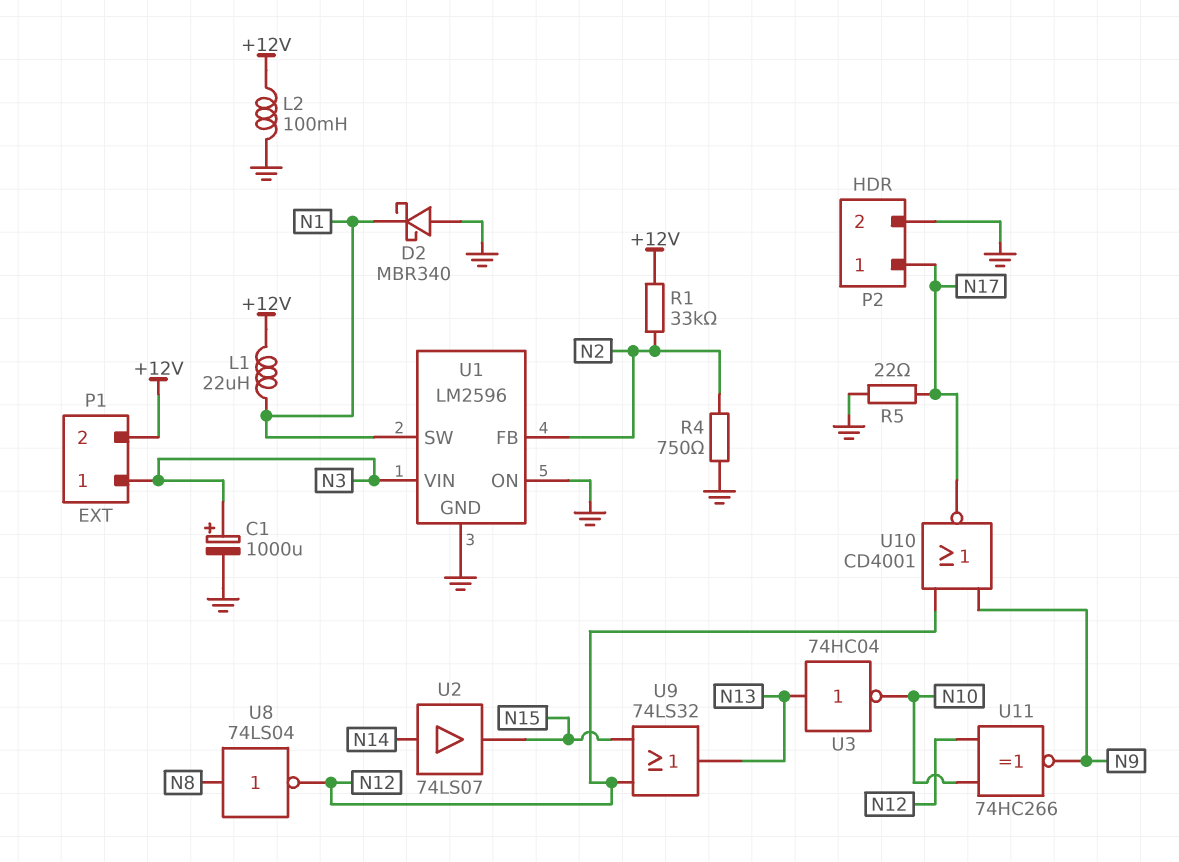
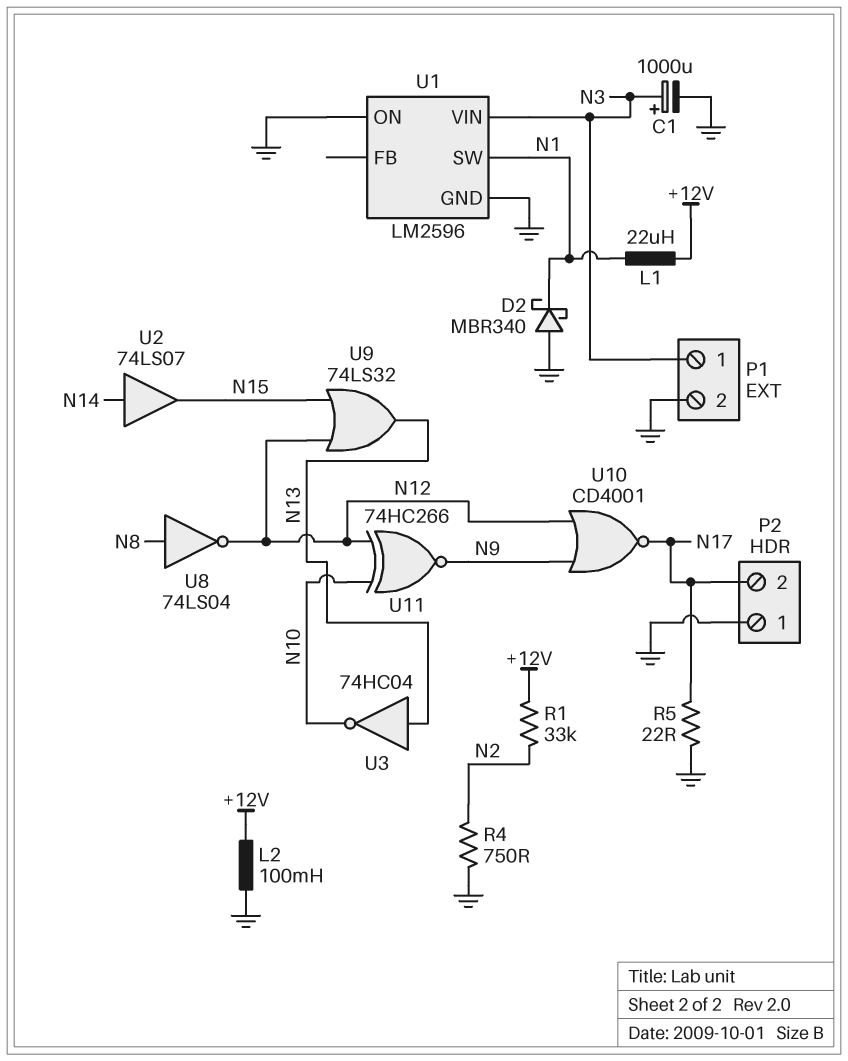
P1 pin 2: +12V -> GND
P2 pin 1: N17 -> GND
P2 pin 2: GND -> N17
U1 pin FB: N2 -> none

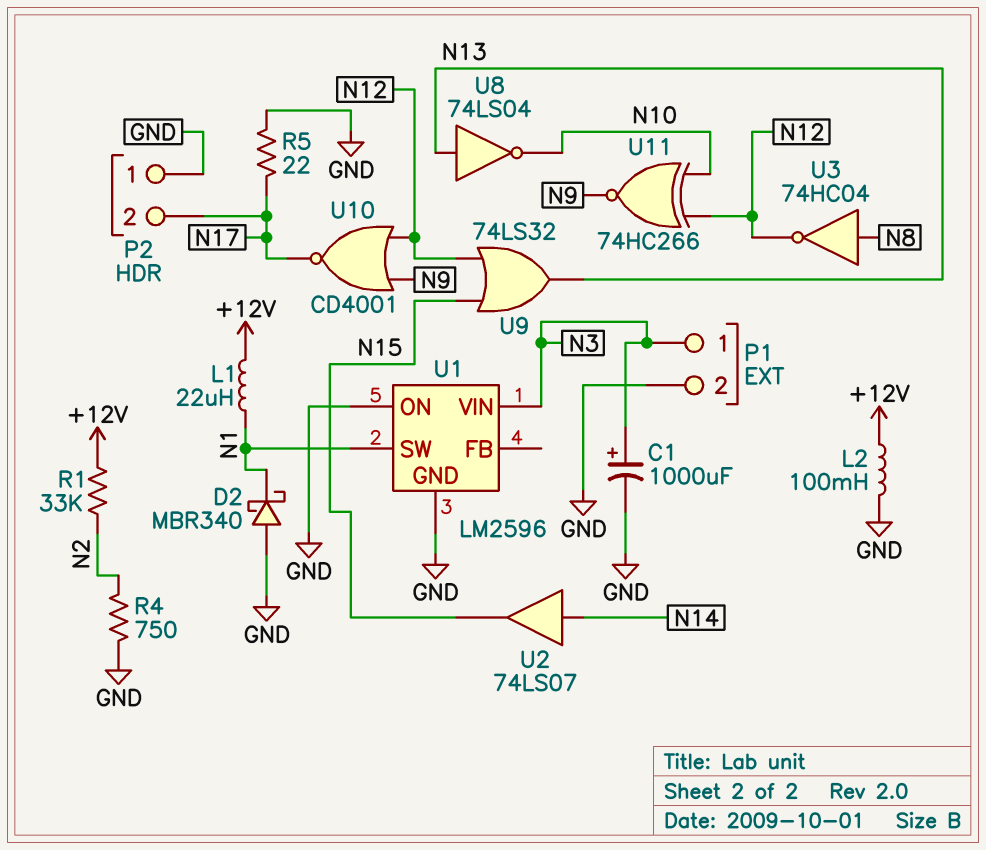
U3: NOT 74HC04 (in N13, out N10) -> NOT 74HC04 (in N8, out N12)
U8: NOT 74LS04 (in N8, out N12) -> NOT 74LS04 (in N13, out N10)

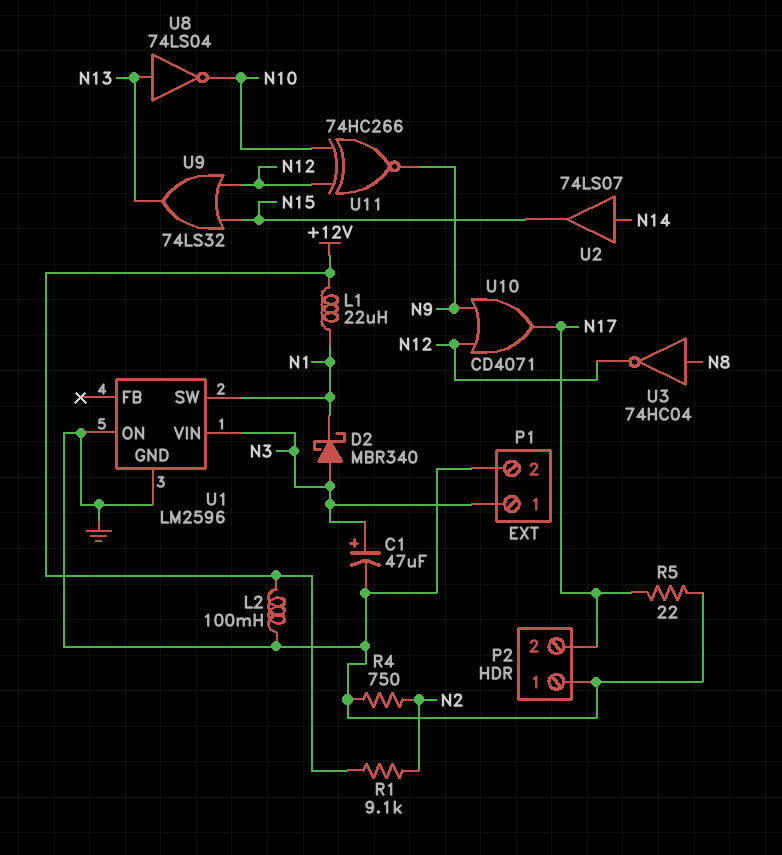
C1: 1000uF (plus N3, minus GND) -> 47uF (plus N3, minus GND)
D2: schottky MBR340 (A GND, K N1) -> schottky MBR340 (A N3, K N1)
R1: 33k (+12V, N2) -> 9.1k (+12V, N2)
U10: NOR CD4001 (in N9, in N12, out N17) -> OR CD4071 (in N9, in N12, out N17)

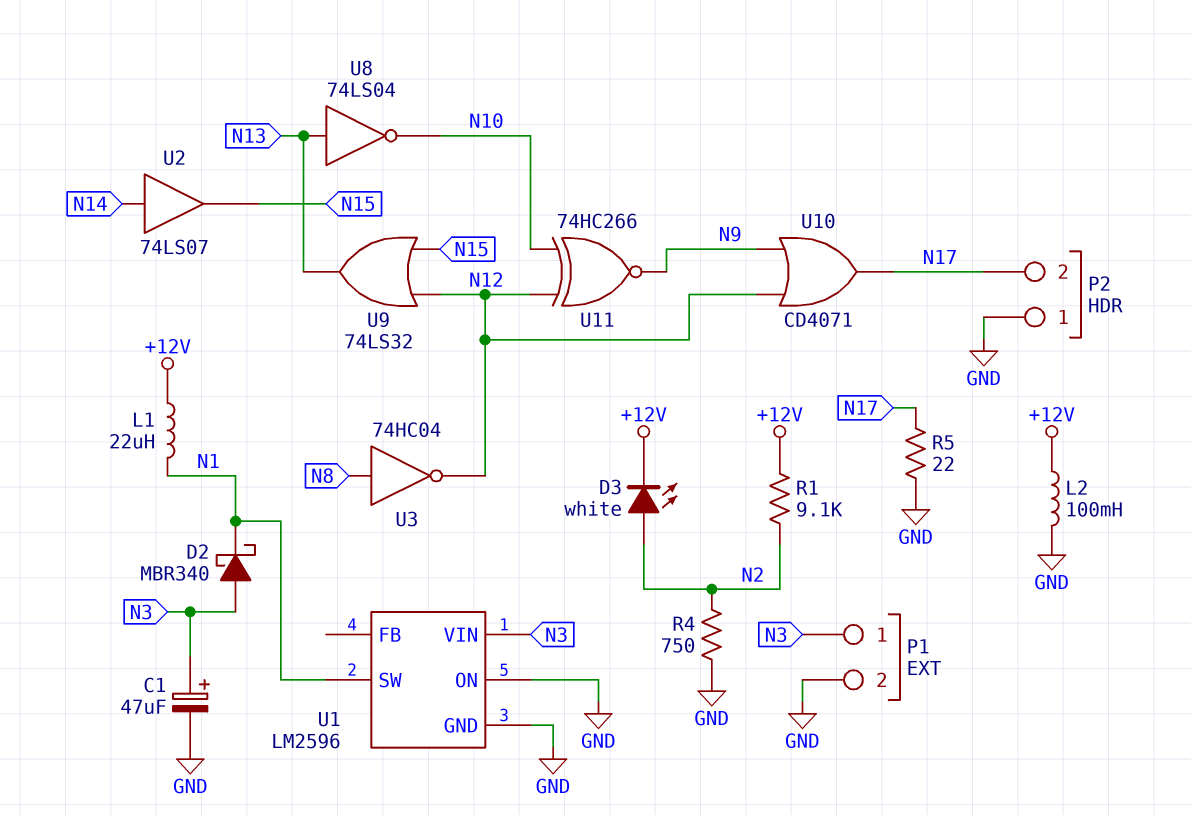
D3: none -> LED white (A N2, K +12V)

